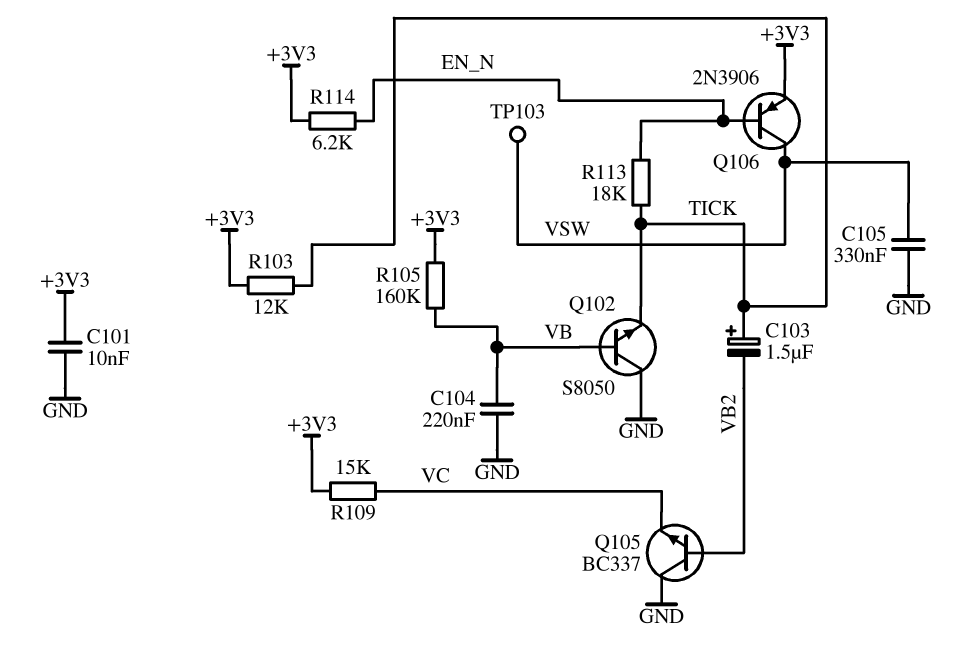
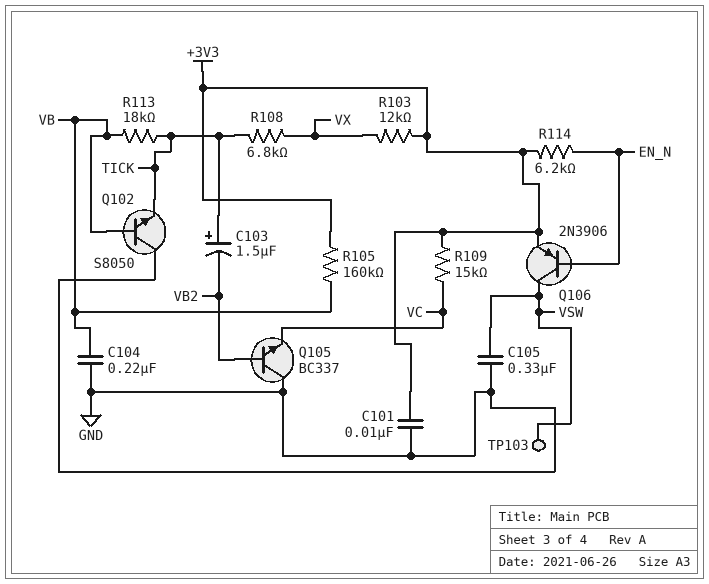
R103: 12k (+3V3, TICK) -> 12k (+3V3, VX)
R108: none -> 6.8k (TICK, VX)
R113: 18k (EN_N, TICK) -> 18k (TICK, VB)

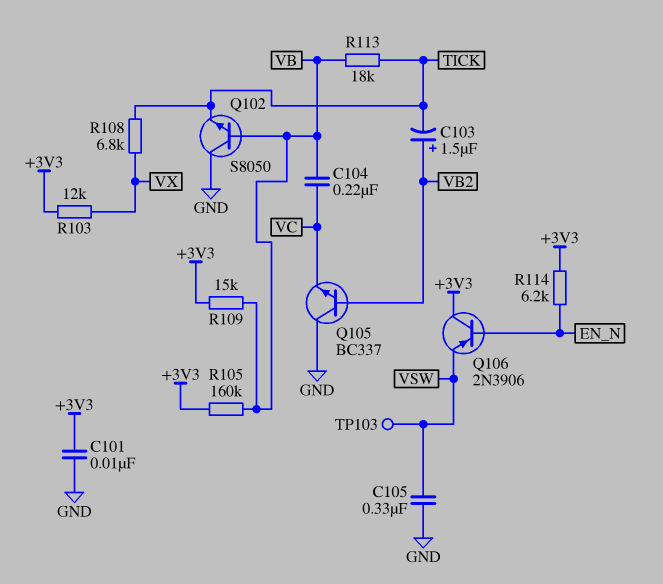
C103: 1.5uF (plus TICK, minus VB2) -> 1.5uF (plus VB2, minus TICK)
C104: 220nF (GND, VB) -> 220nF (VB, VC)
Q106: PNP 2N3906 (B EN_N, C VSW, E +3V3) -> PNP 2N3906 (B EN_N, C +3V3, E VSW)
R109: 15k (+3V3, VC) -> 15k (+3V3, VB)

